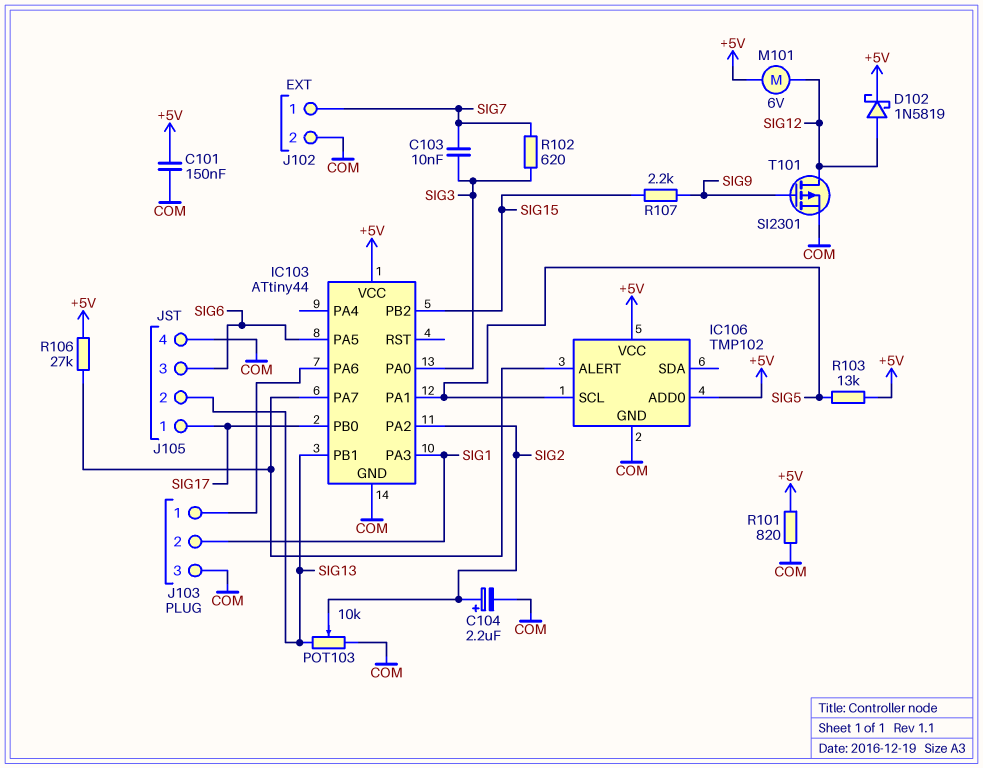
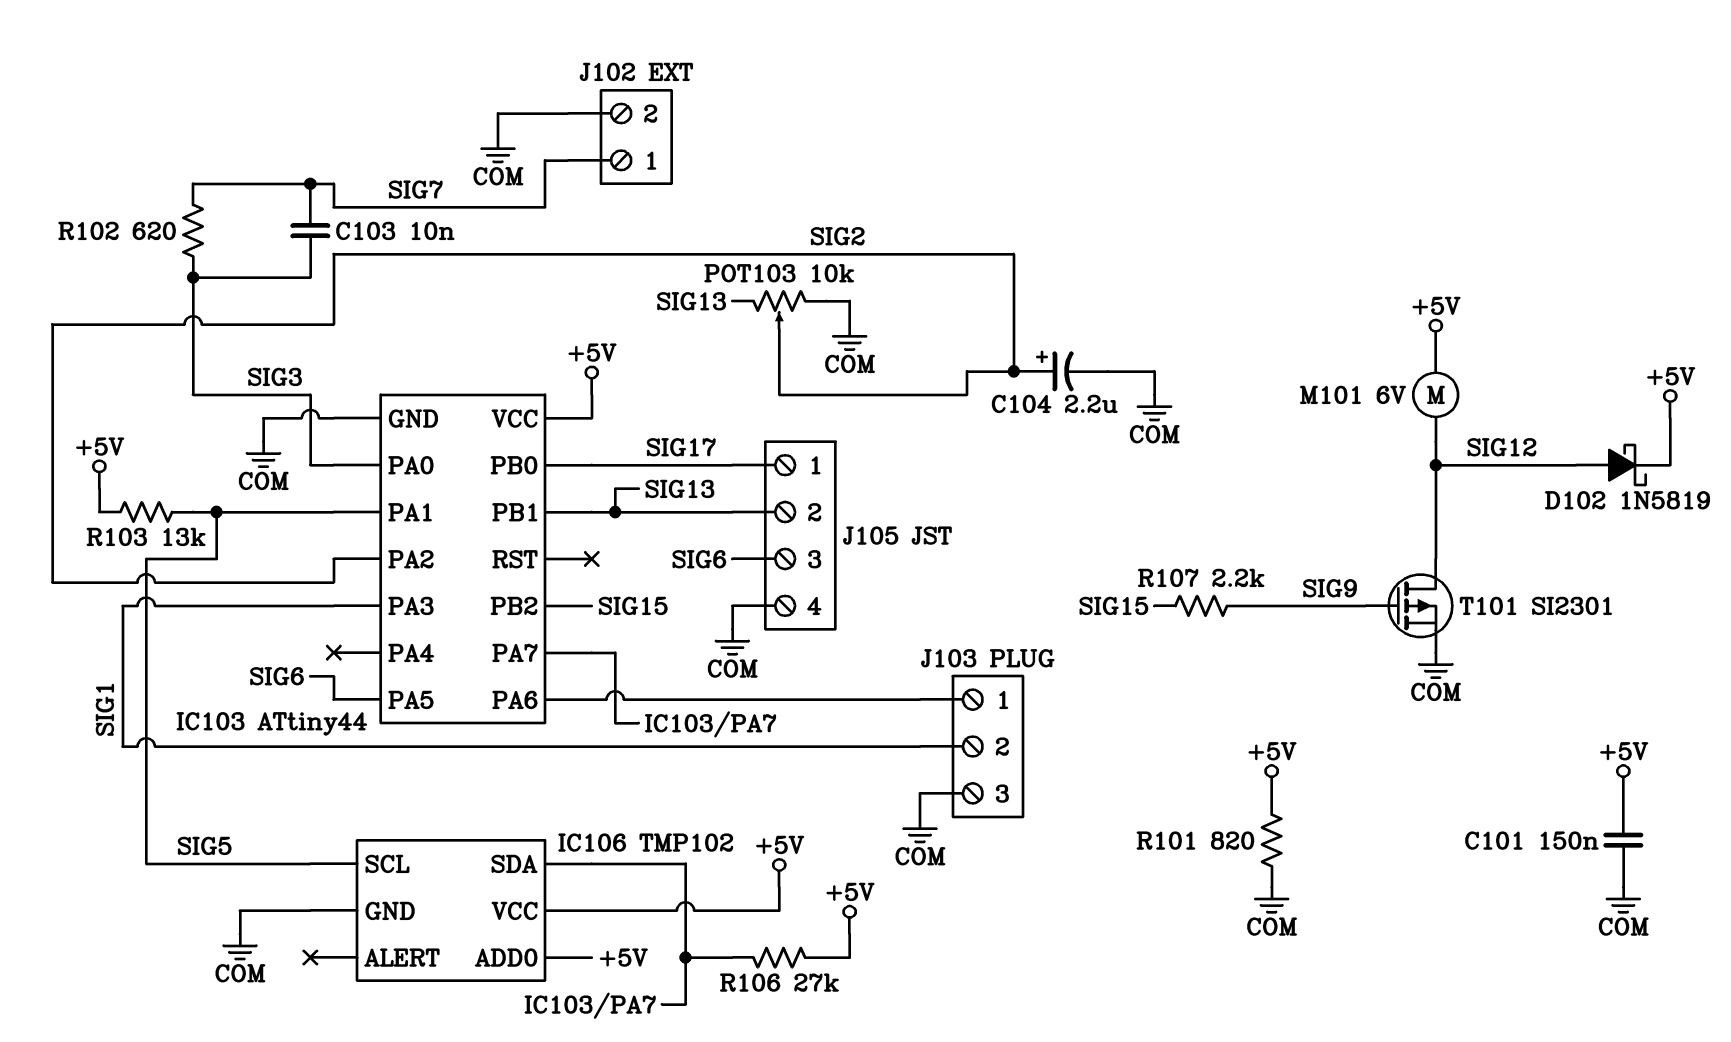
IC106 pin ALERT: IC103/PA7 -> none
IC106 pin SDA: none -> IC103/PA7

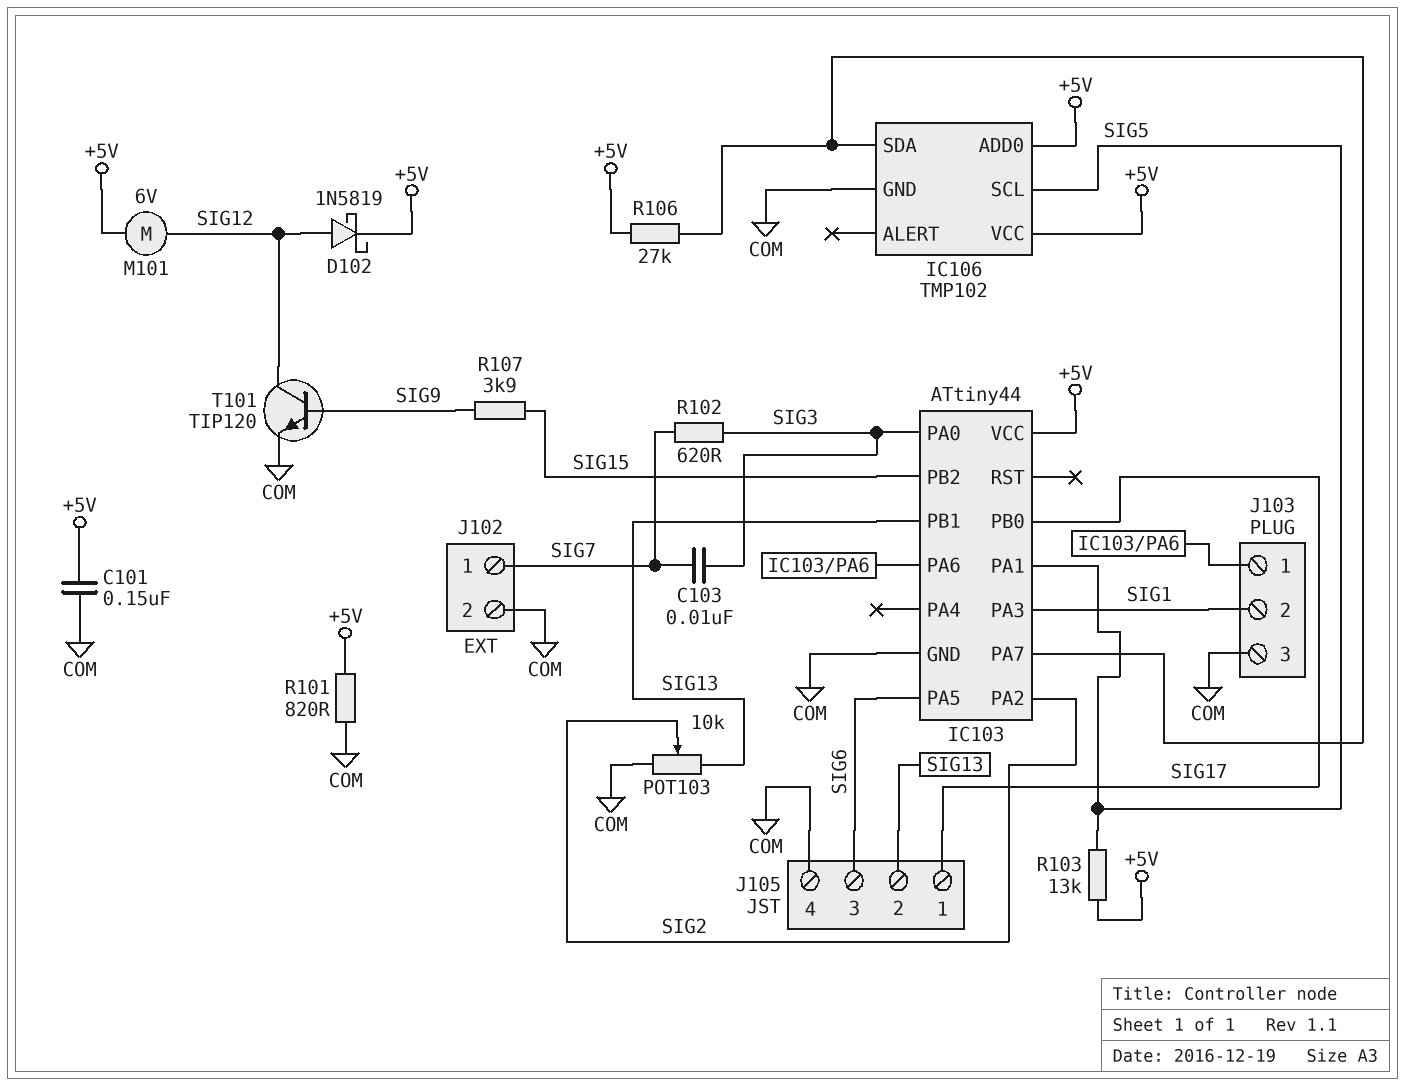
C104: 2.2uF (plus SIG2, minus COM) -> none
R107: 2.2k (SIG9, SIG15) -> 3.9k (SIG9, SIG15)
T101: PMOS SI2301 (G SIG9, D SIG12, S COM) -> NPN TIP120 (B SIG9, C SIG12, E COM)

